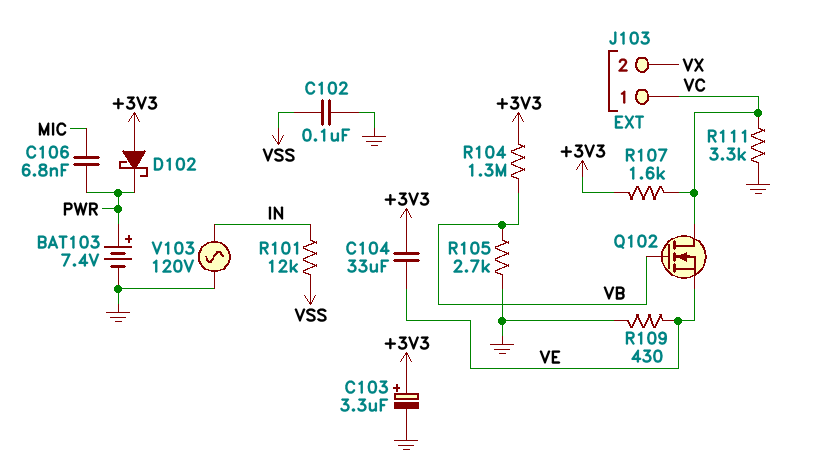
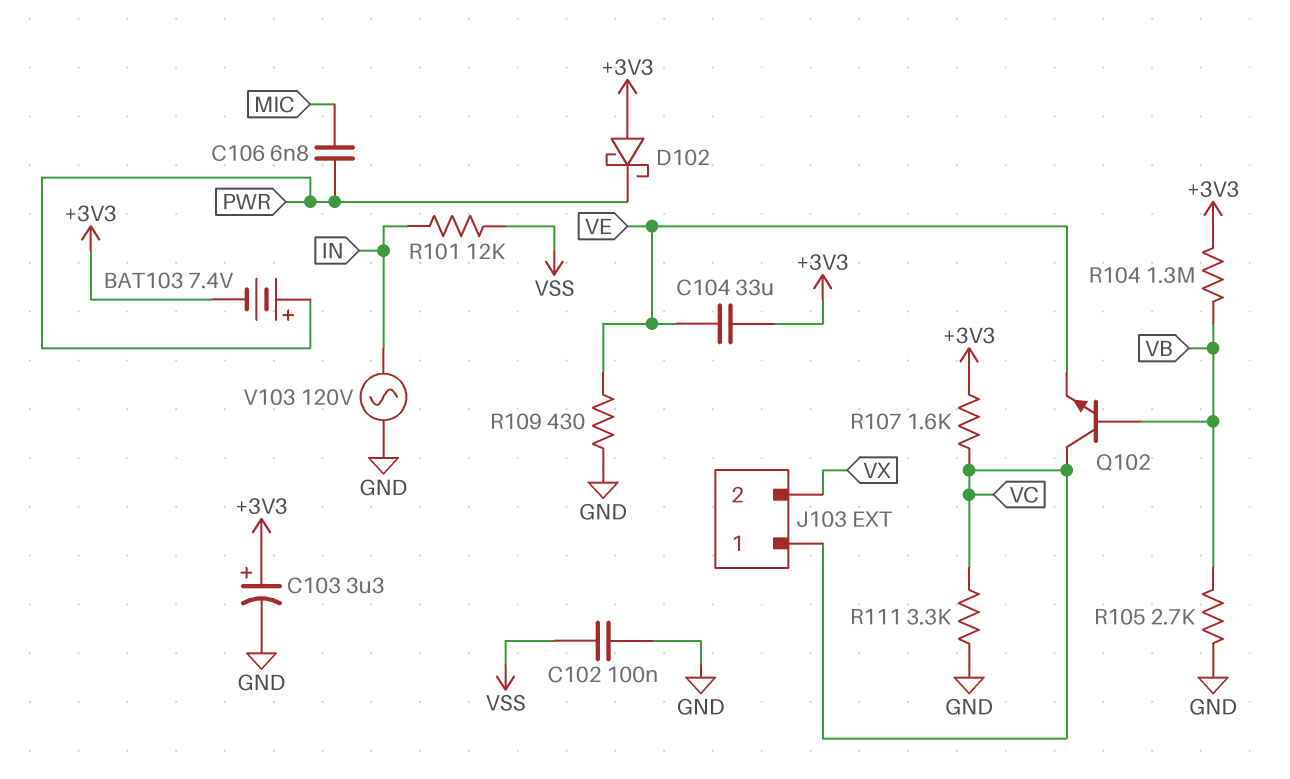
BAT103: 7.4V (plus PWR, minus GND) -> 7.4V (plus PWR, minus +3V3)
Q102: NMOS (G VB, D VC, S VE) -> NPN (B VB, C VC, E VE)

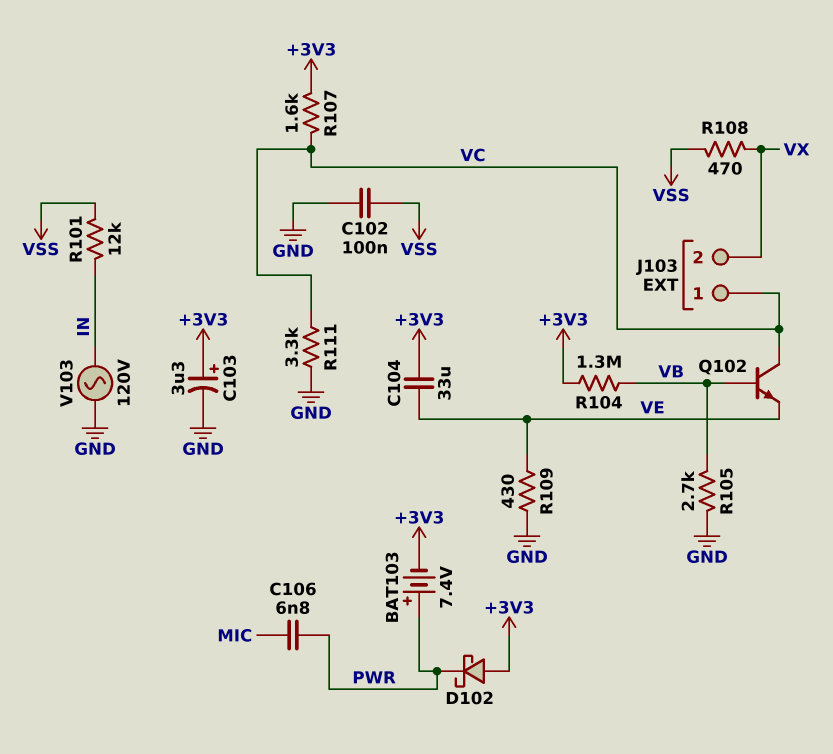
R108: none -> 470 (VSS, VX)

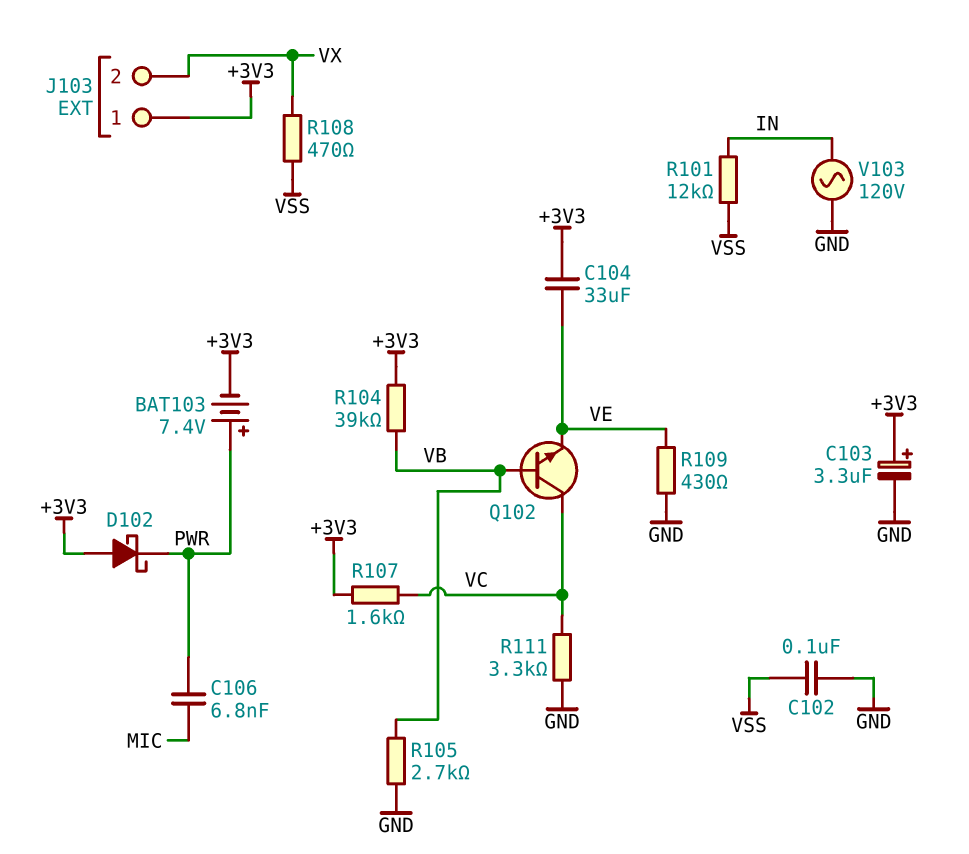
J103 pin 1: VC -> +3V3
R104: 1.3M (+3V3, VB) -> 39k (+3V3, VB)

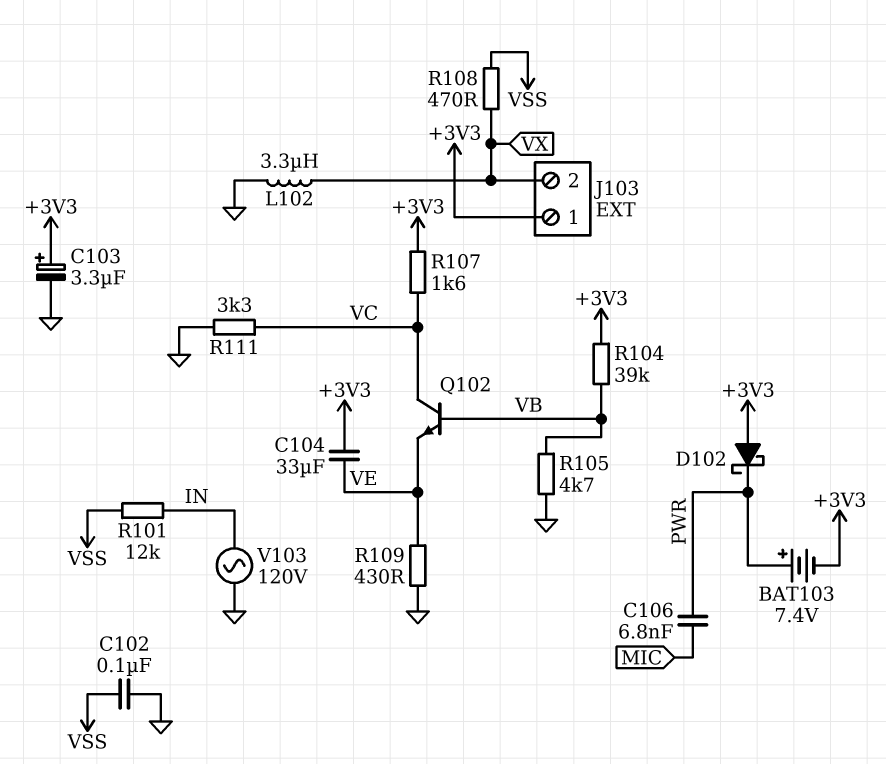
L102: none -> 3.3uH (GND, VX)
R105: 2.7k (GND, VB) -> 4.7k (GND, VB)

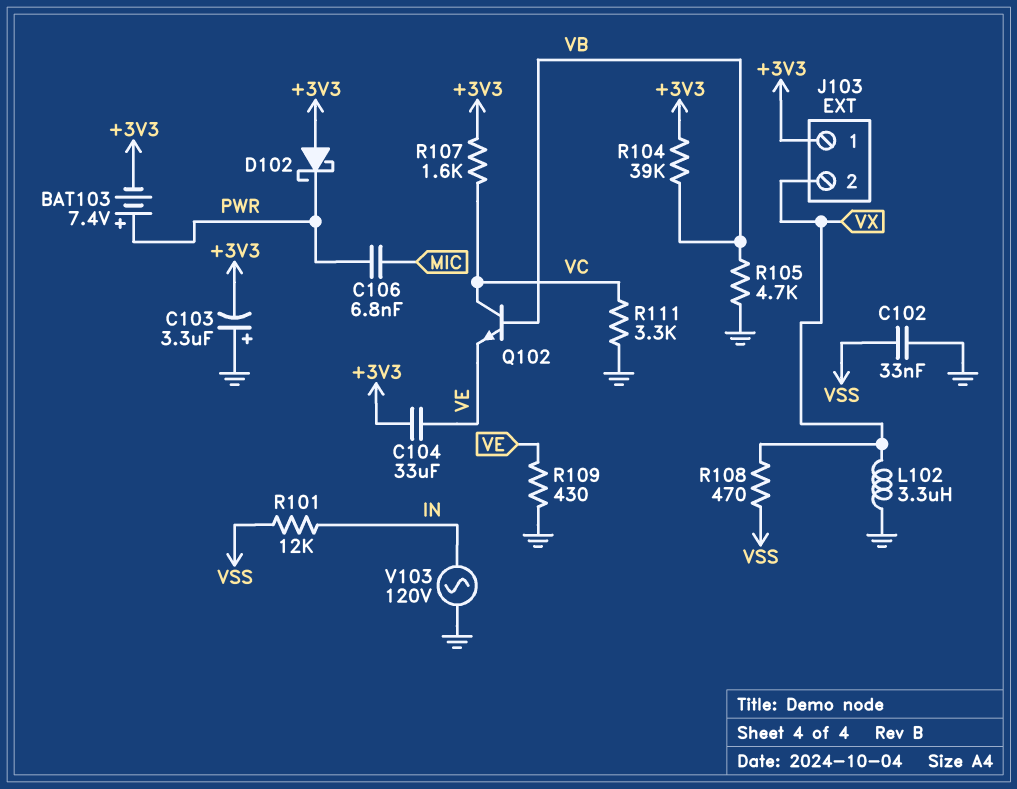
C102: 100nF (GND, VSS) -> 33nF (GND, VSS)
C103: 3.3uF (plus +3V3, minus GND) -> 3.3uF (plus GND, minus +3V3)

